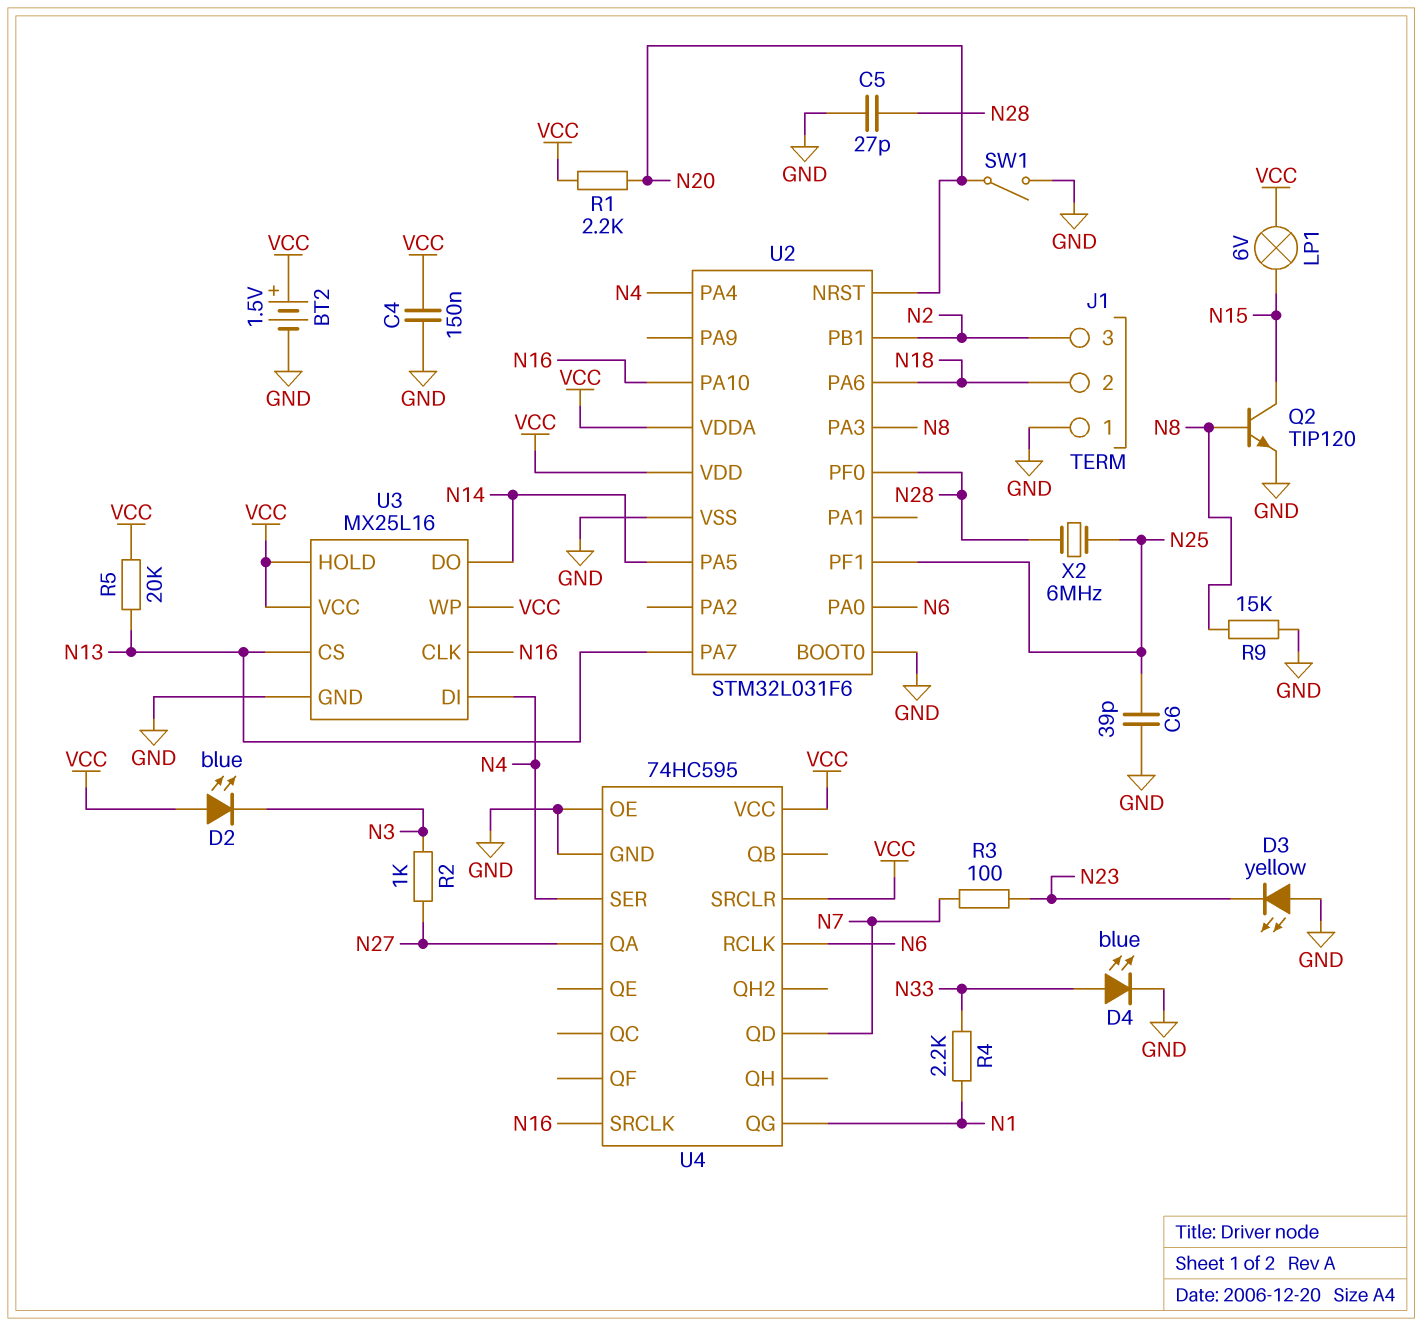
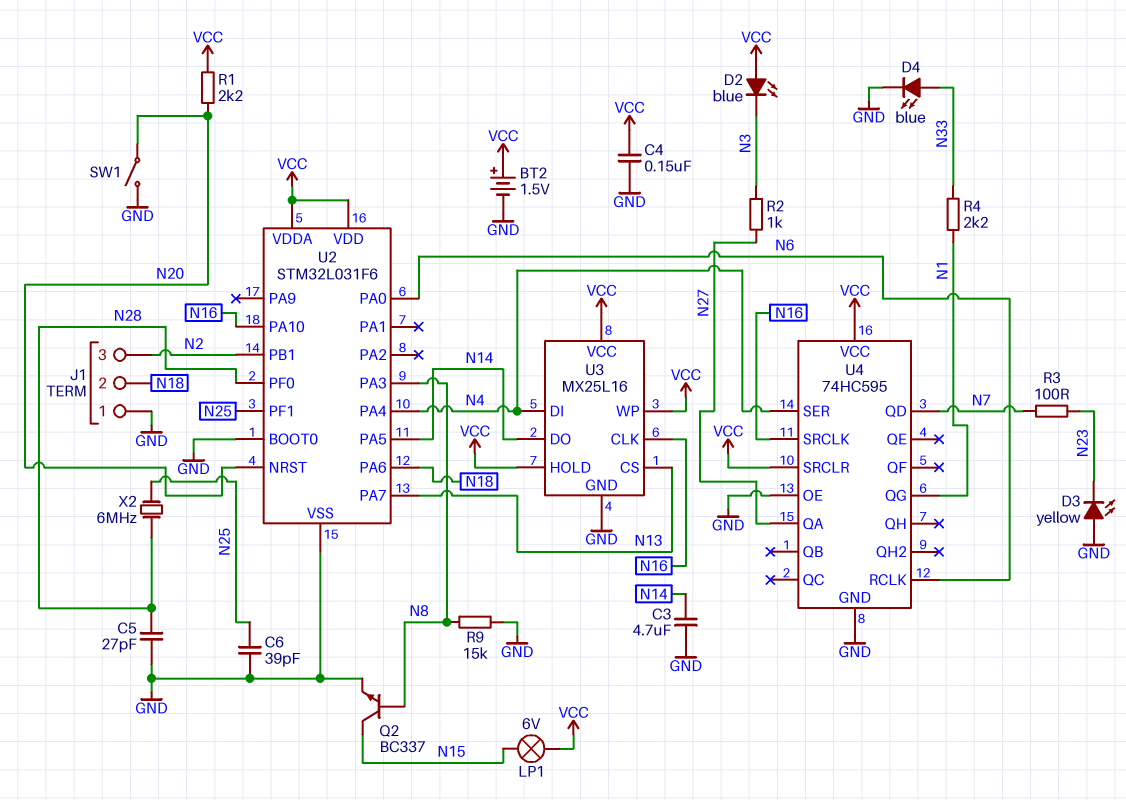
C3: none -> 4.7uF (GND, N14)
Q2: NPN TIP120 (B N8, C N15, E GND) -> NPN BC337 (B N8, C N15, E GND)
R5: 20k (N13, VCC) -> none

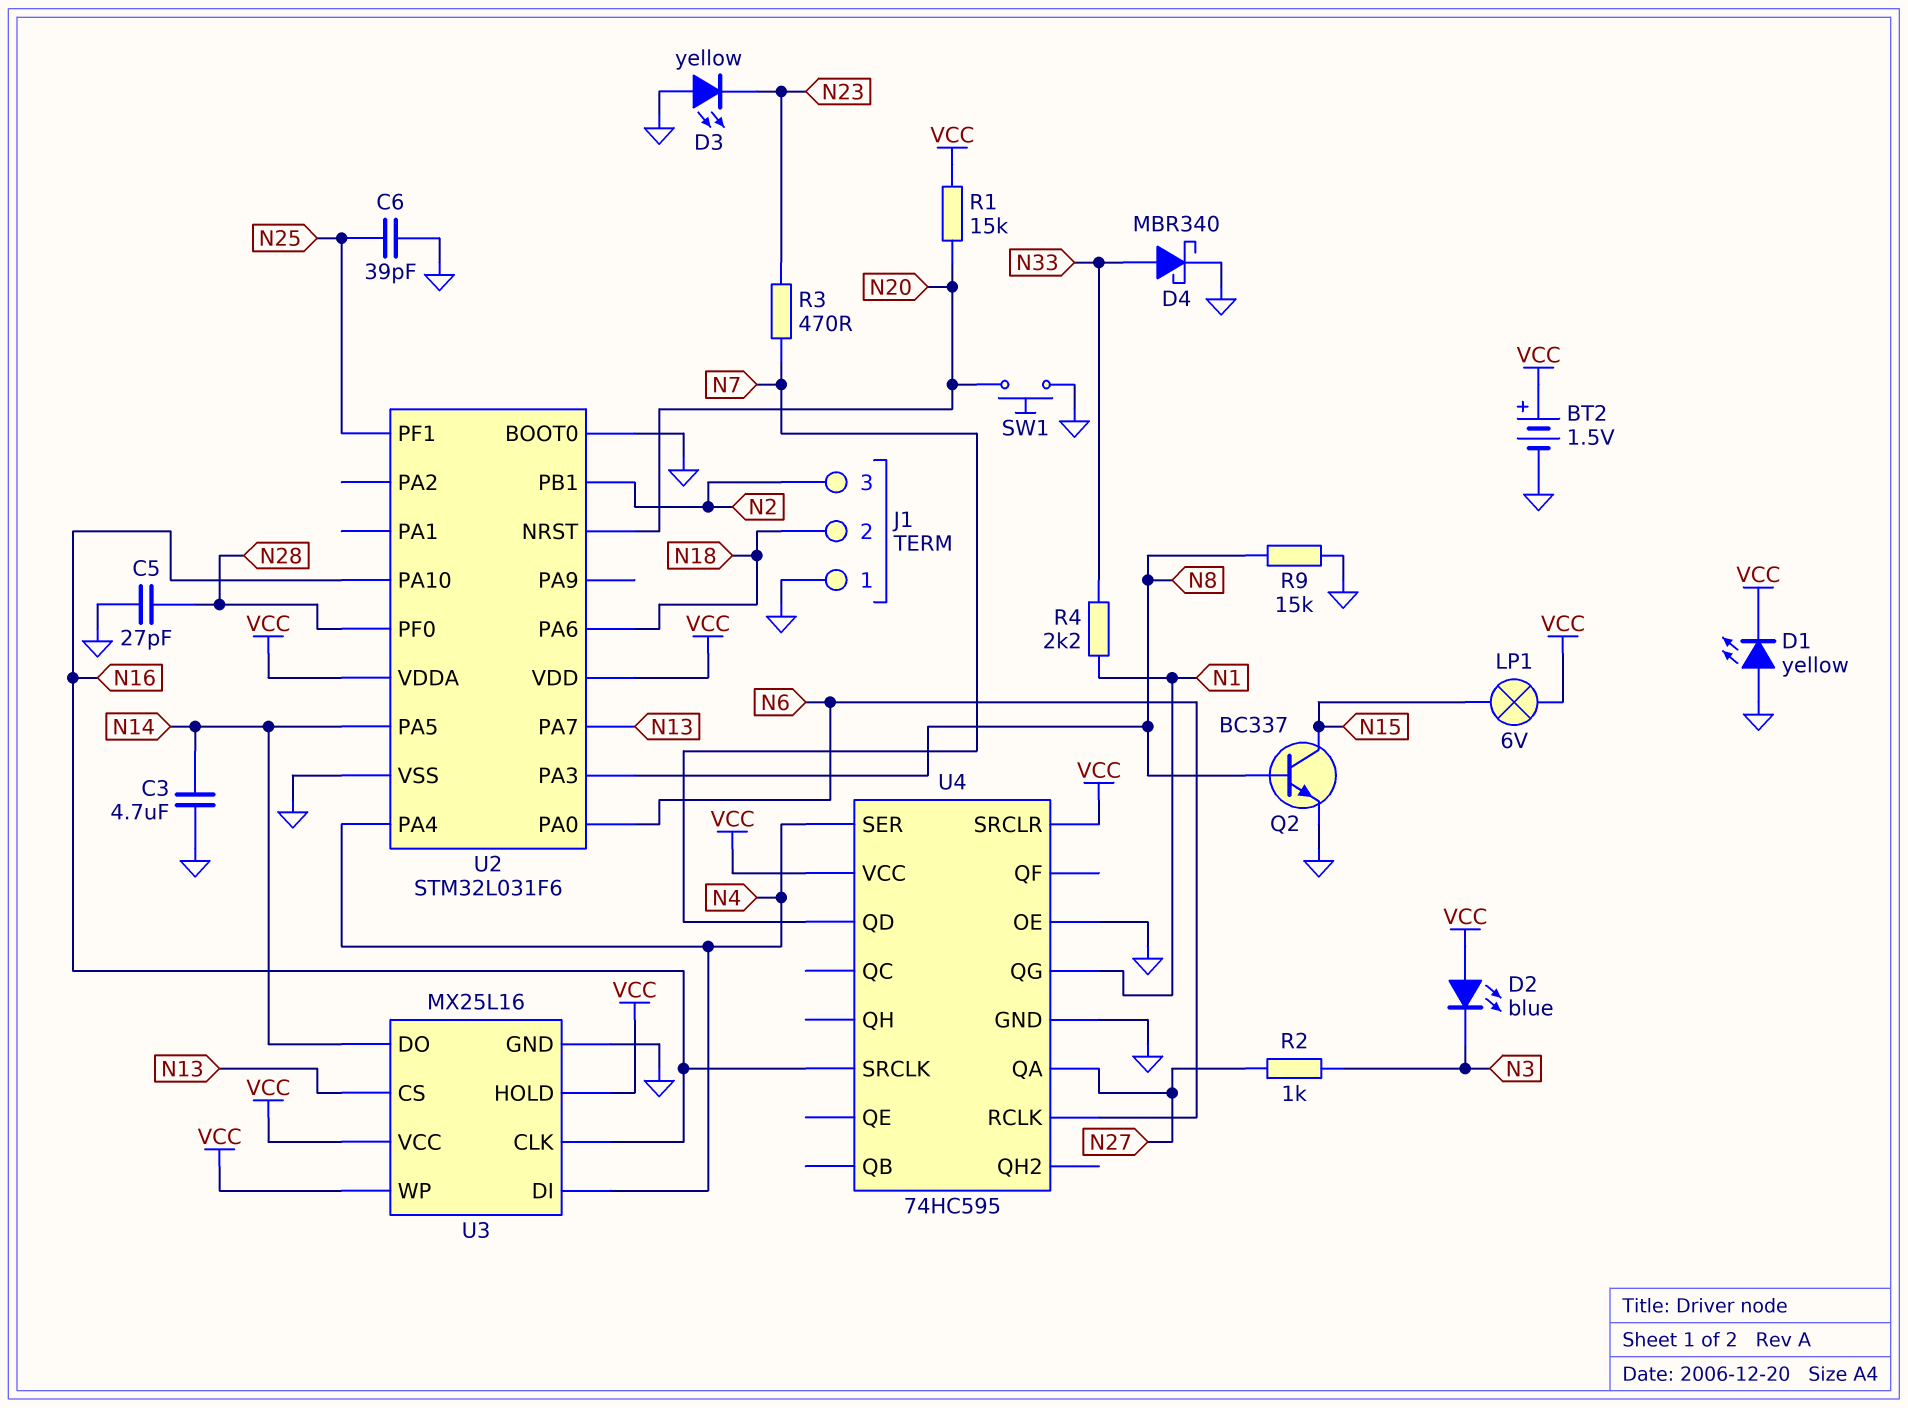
C4: 150nF (GND, VCC) -> none
D1: none -> LED yellow (A GND, K VCC)
D4: LED blue (A N33, K GND) -> schottky MBR340 (A N33, K GND)
R1: 2.2k (N20, VCC) -> 15k (N20, VCC)
R3: 100 (N7, N23) -> 470 (N7, N23)
SW1: switch (GND, N20) -> button (GND, N20)
X2: 6MHz (N25, N28) -> none

